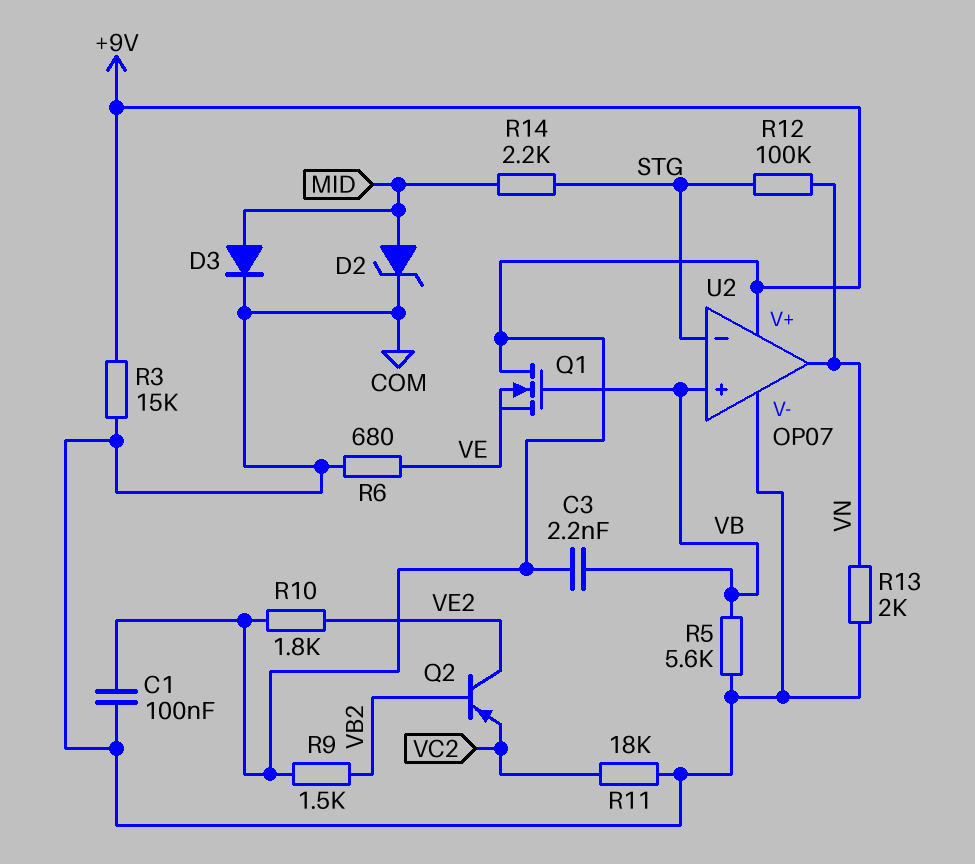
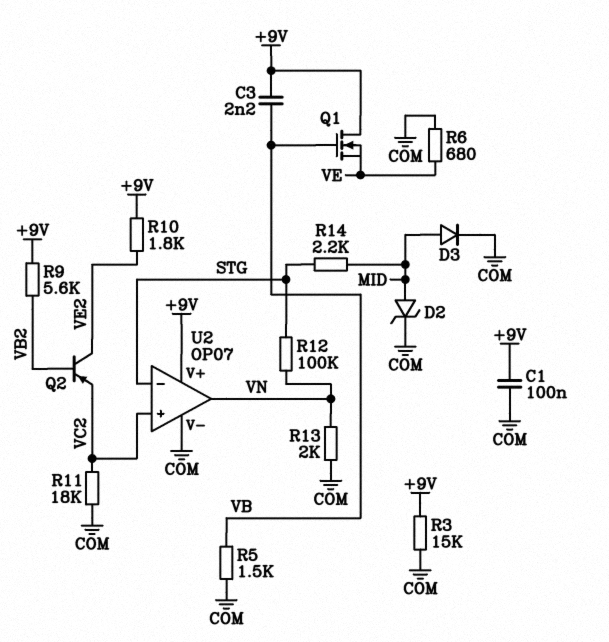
R5: 5.6k (COM, VB) -> 1.5k (COM, VB)
R9: 1.5k (+9V, VB2) -> 5.6k (+9V, VB2)
U2 pin in+: VB -> VC2

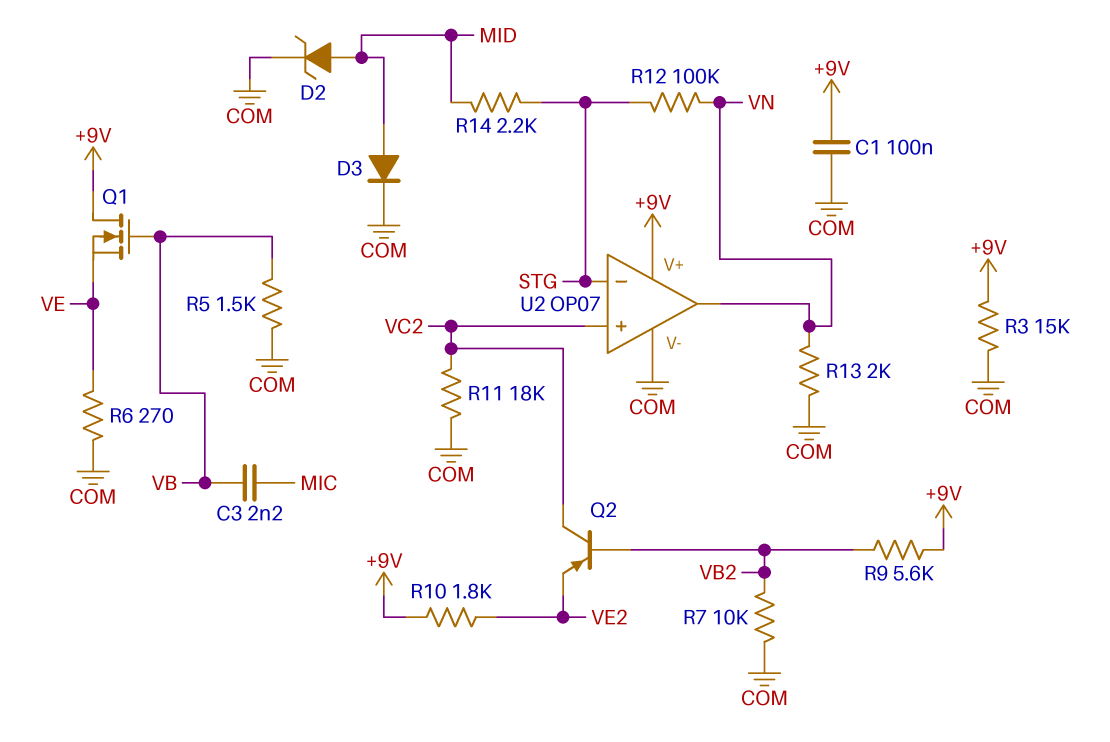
C3: 2.2nF (+9V, VB) -> 2.2nF (MIC, VB)
Q2: PNP (B VB2, C VE2, E VC2) -> PNP (B VB2, C VC2, E VE2)
R6: 680 (COM, VE) -> 270 (COM, VE)
R7: none -> 10k (COM, VB2)

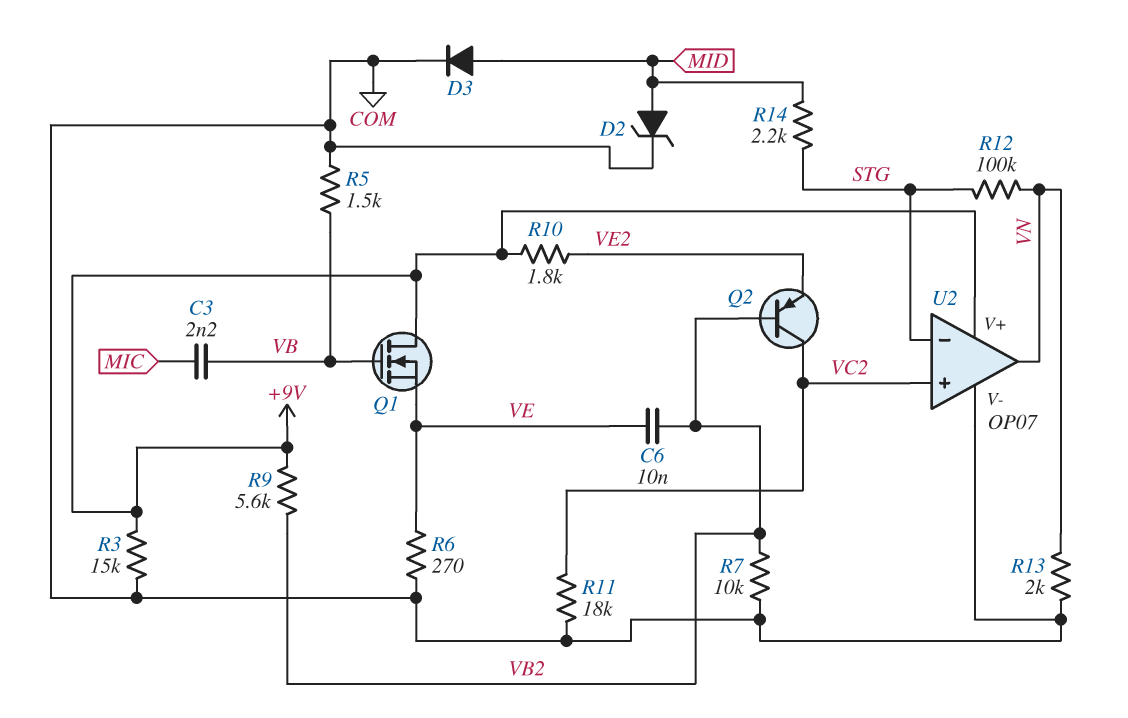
C1: 100nF (+9V, COM) -> none
C6: none -> 10nF (VB2, VE)

